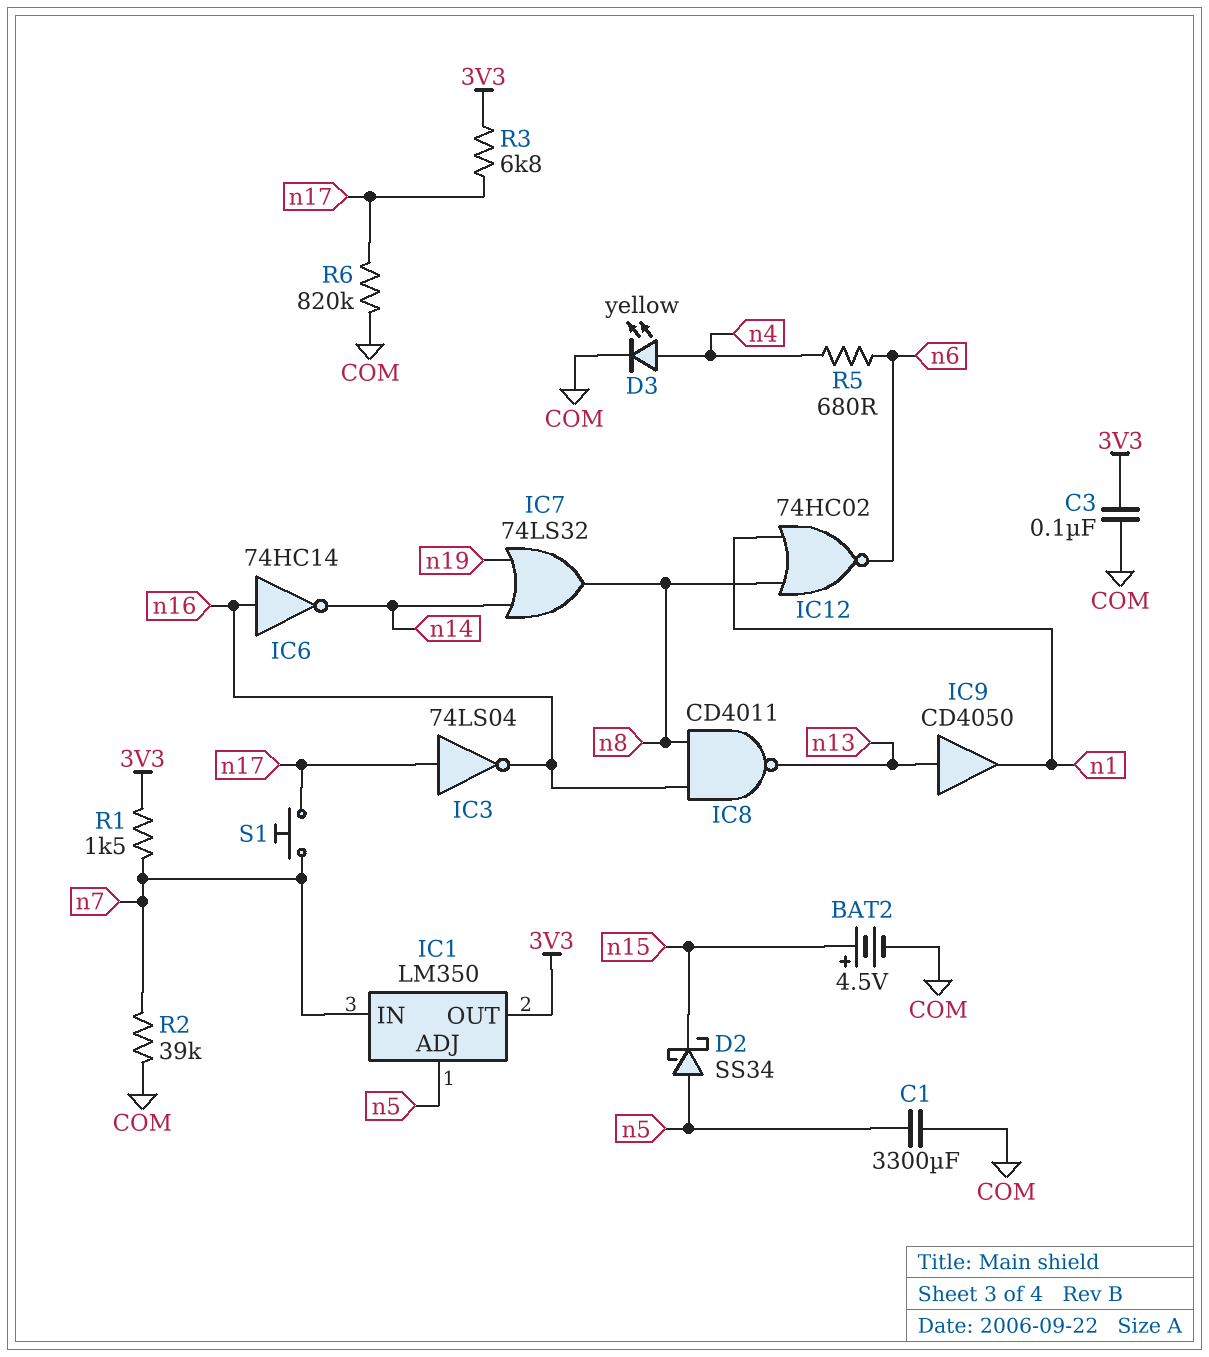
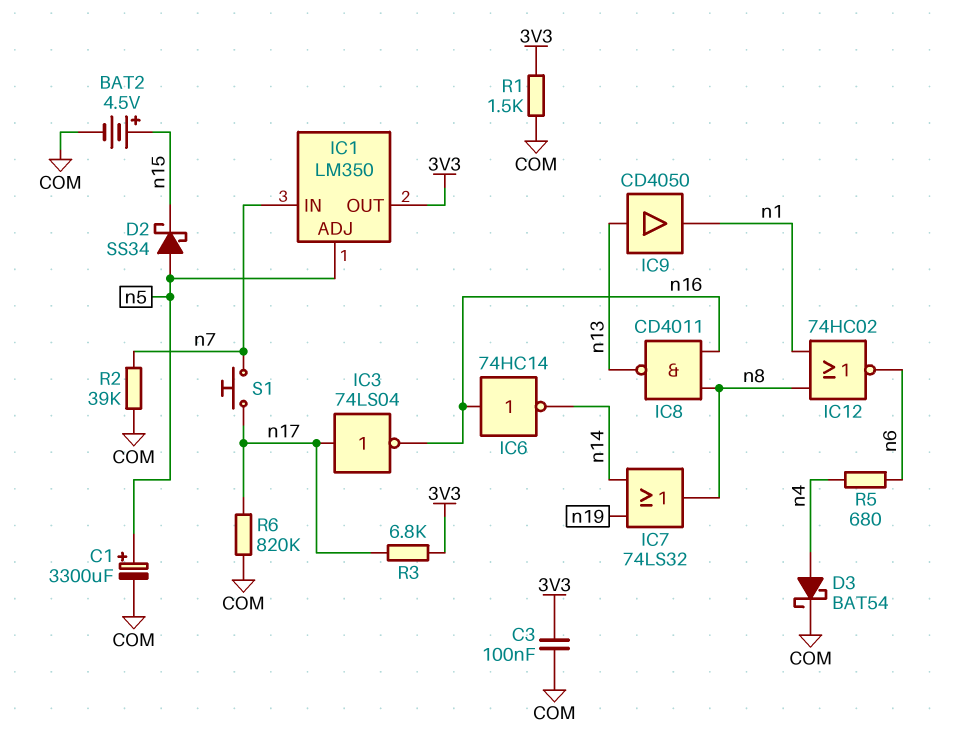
C1: 3300uF (COM, n5) -> 3300uF (plus n5, minus COM)
D3: LED yellow (A n4, K COM) -> schottky BAT54 (A n4, K COM)
R1: 1.5k (3V3, n7) -> 1.5k (3V3, COM)

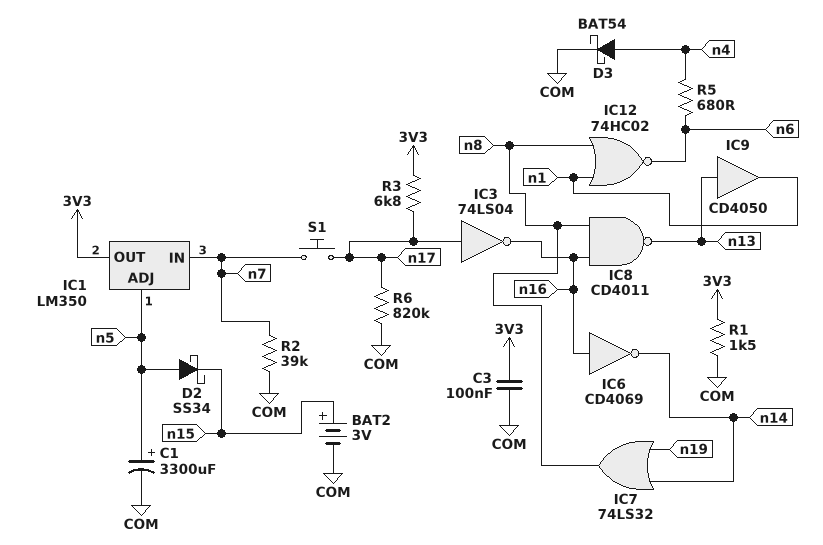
BAT2: 4.5V (plus n15, minus COM) -> 3V (plus n15, minus COM)
IC6: NOT 74HC14 (in n16, out n14) -> NOT CD4069 (in n16, out n14)

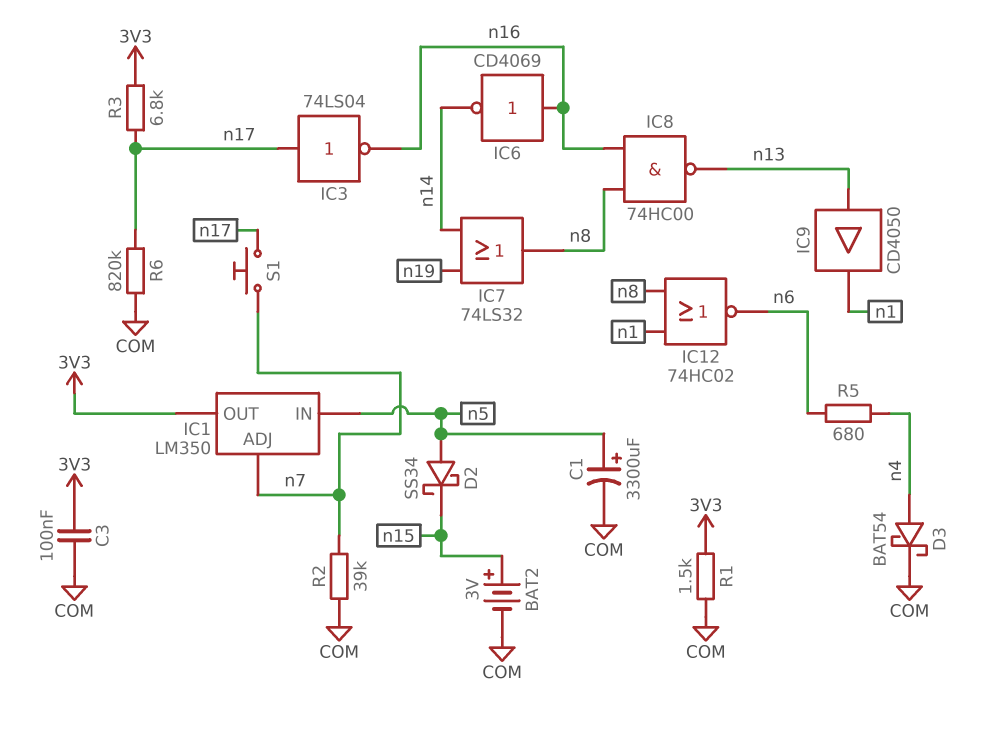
IC1 pin ADJ: n5 -> n7
IC1 pin IN: n7 -> n5
IC8: NAND CD4011 (in n8, in n16, out n13) -> NAND 74HC00 (in n8, in n16, out n13)

